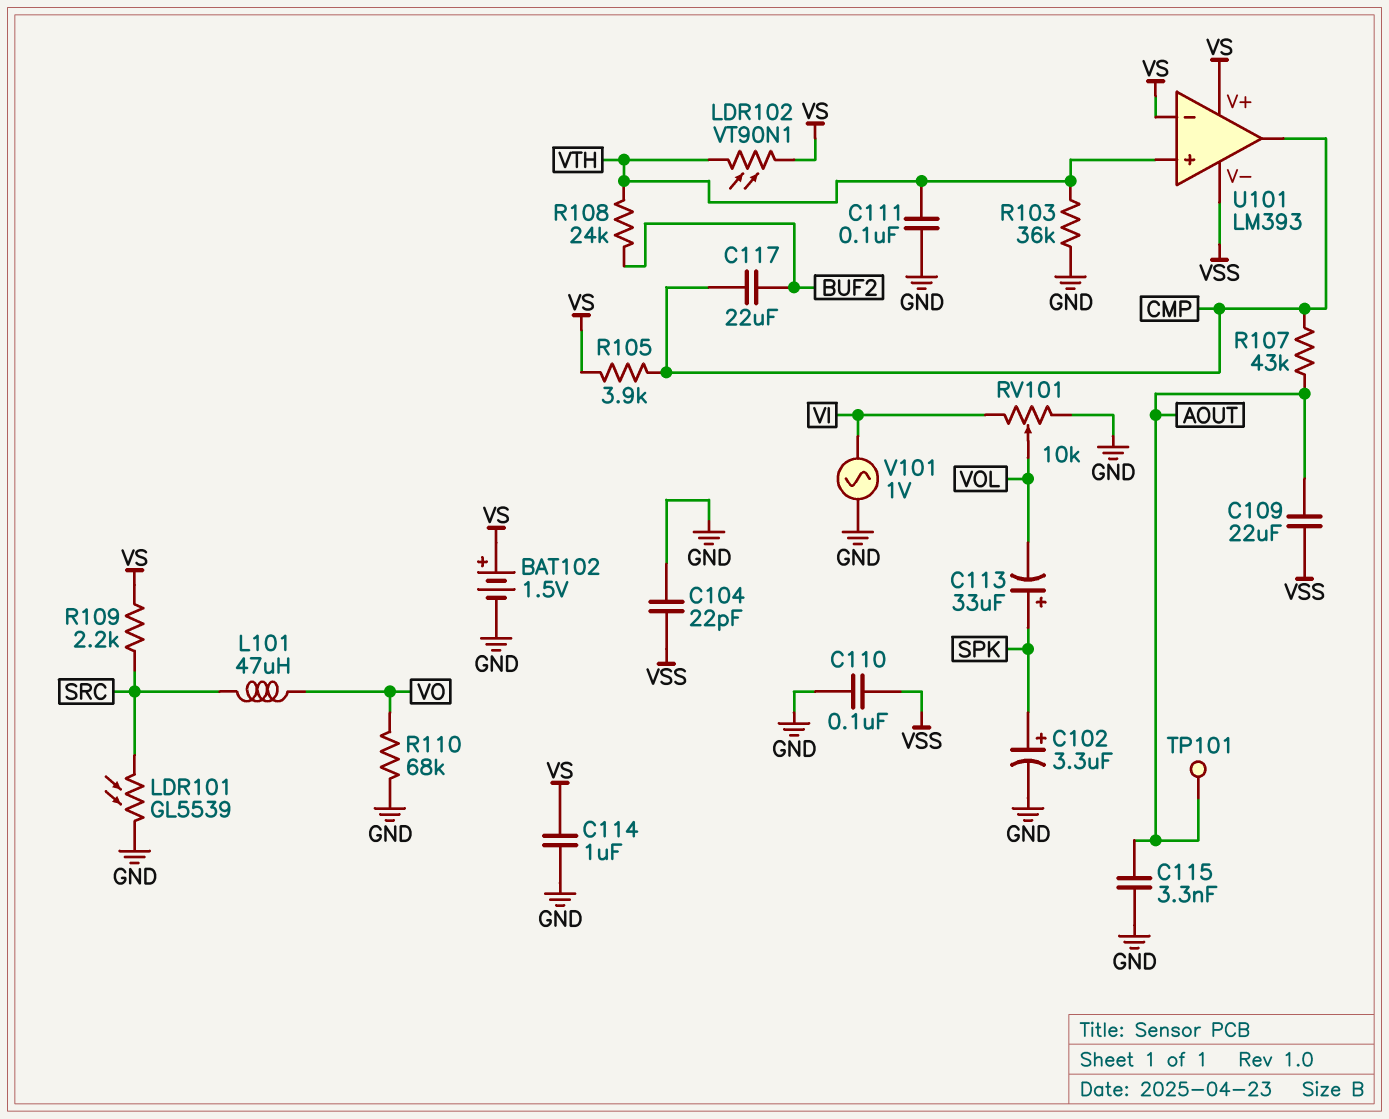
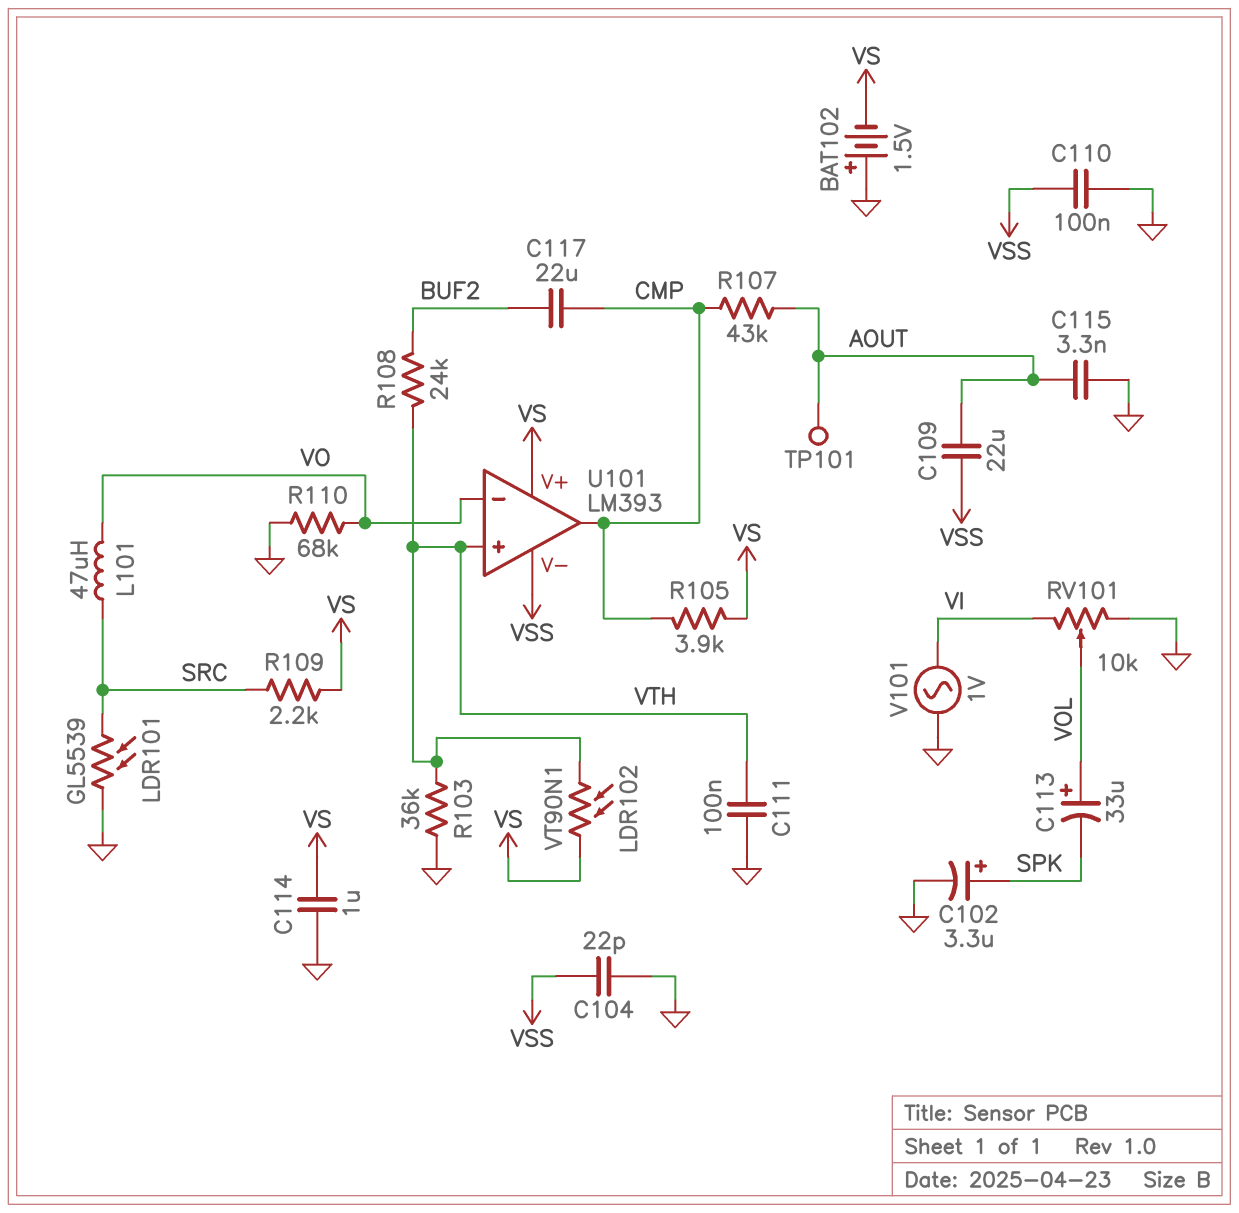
BAT102: 1.5V (plus VS, minus GND) -> 1.5V (plus GND, minus VS)
C113: 33uF (plus SPK, minus VOL) -> 33uF (plus VOL, minus SPK)
U101 pin in-: VS -> VO

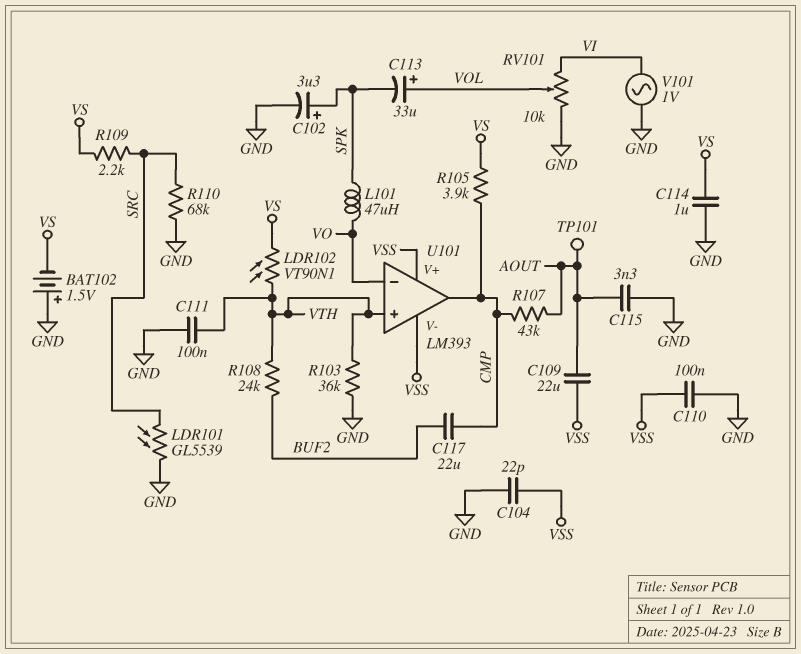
L101: 47uH (SRC, VO) -> 47uH (SPK, VO)
R110: 68k (GND, VO) -> 68k (GND, SRC)
U101 pin V+: VS -> VSS

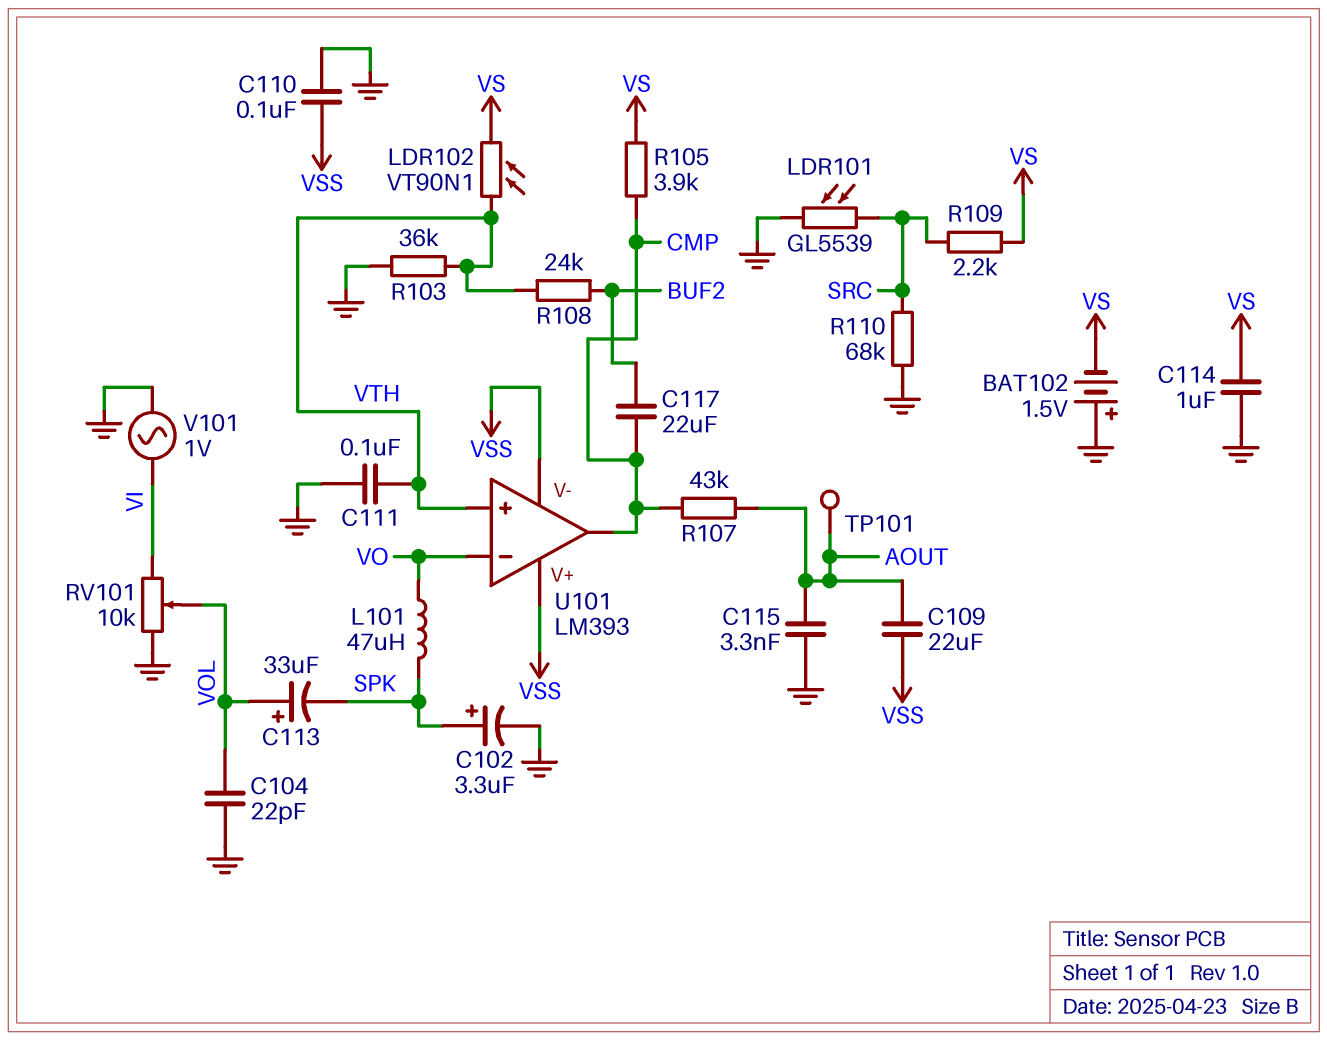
C104: 22pF (GND, VSS) -> 22pF (GND, VOL)

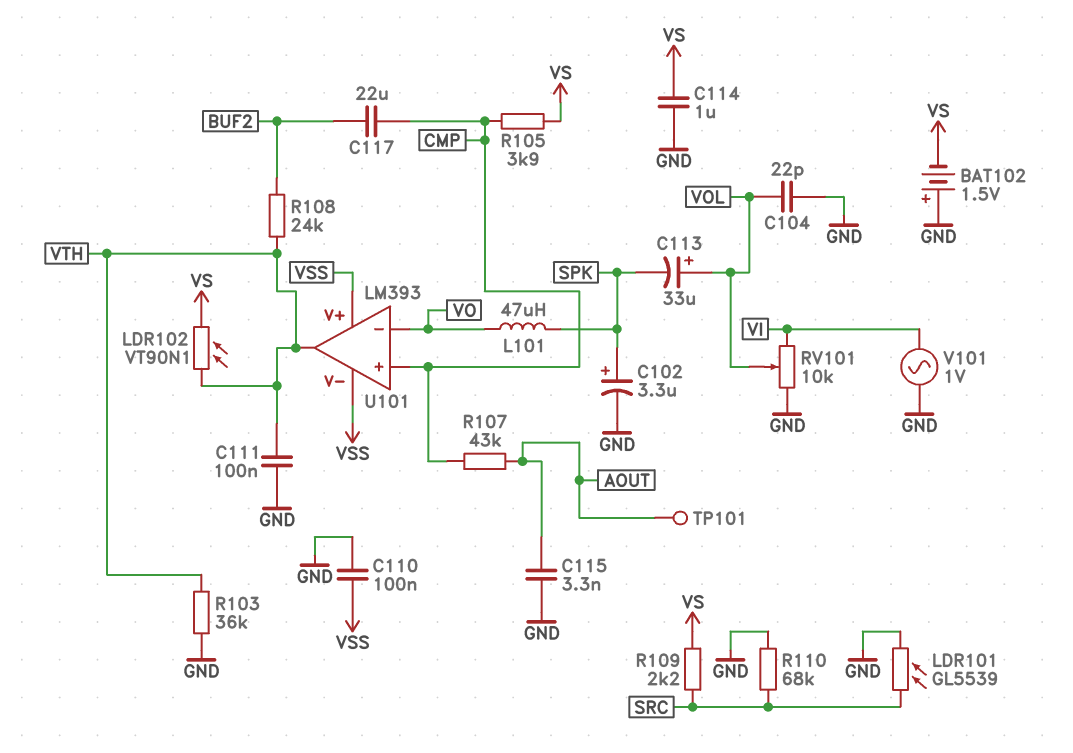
C109: 22uF (AOUT, VSS) -> none
U101 pin in+: VTH -> CMP
U101 pin out: CMP -> VTH

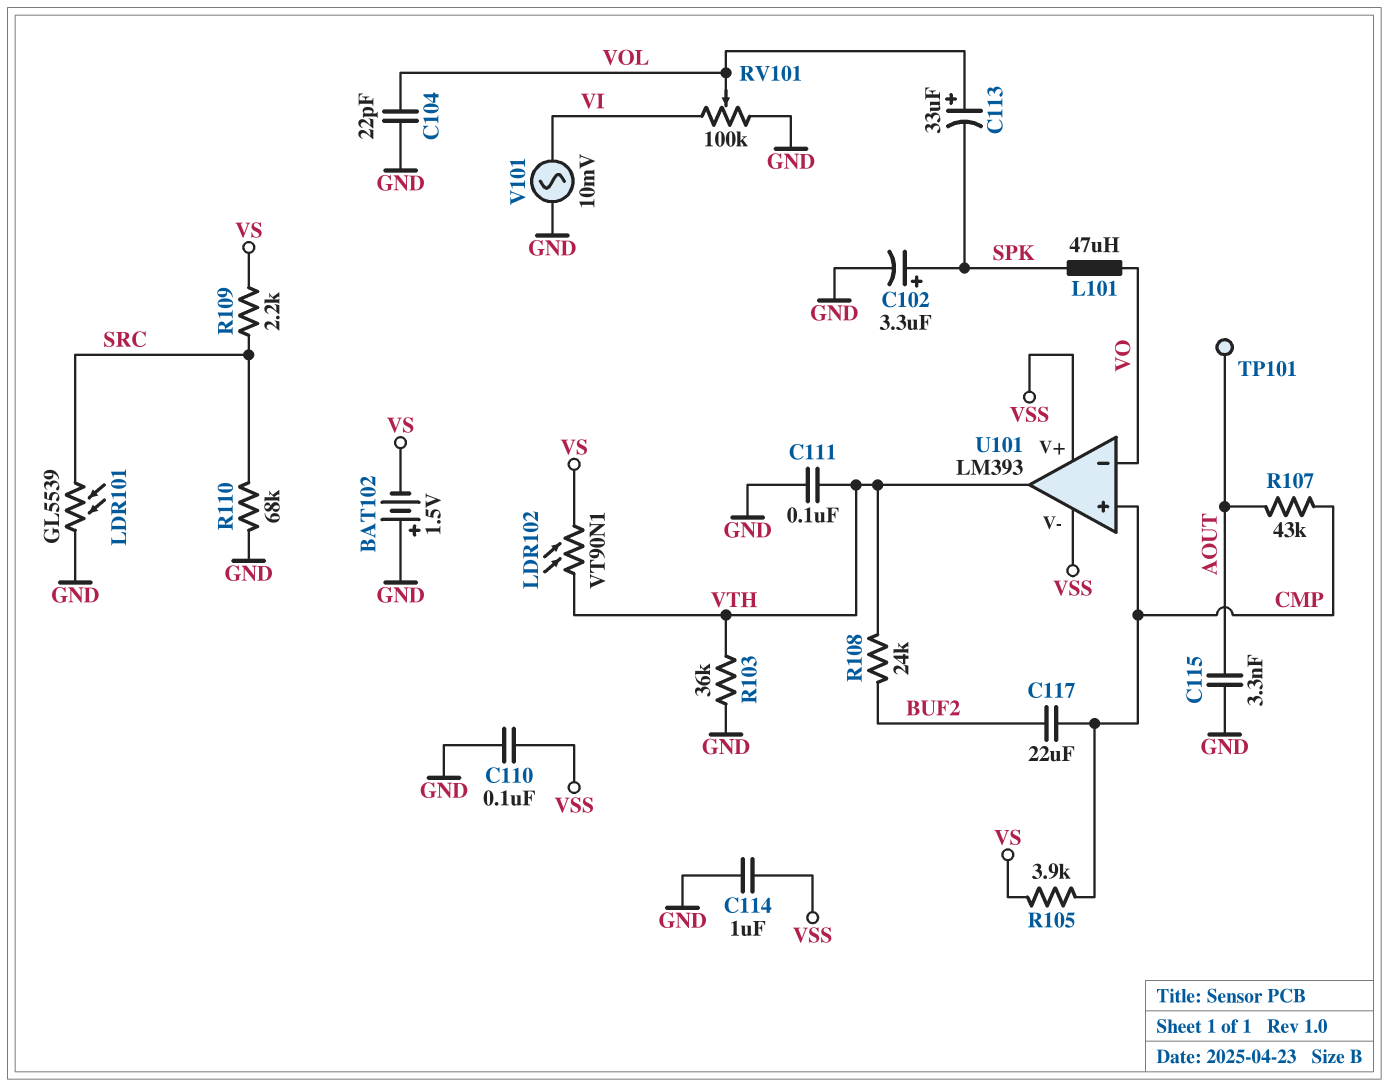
C114: 1uF (GND, VS) -> 1uF (GND, VSS)
RV101: 10k (GND, VI, wiper VOL) -> 100k (GND, VI, wiper VOL)
V101: AC 1V (GND, VI) -> AC 10mV (GND, VI)

